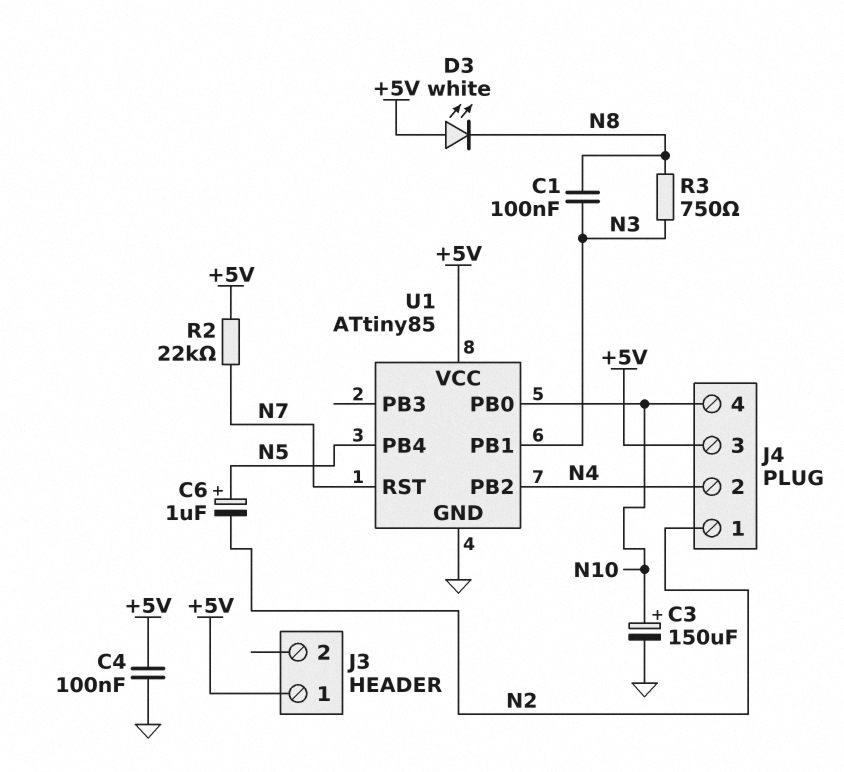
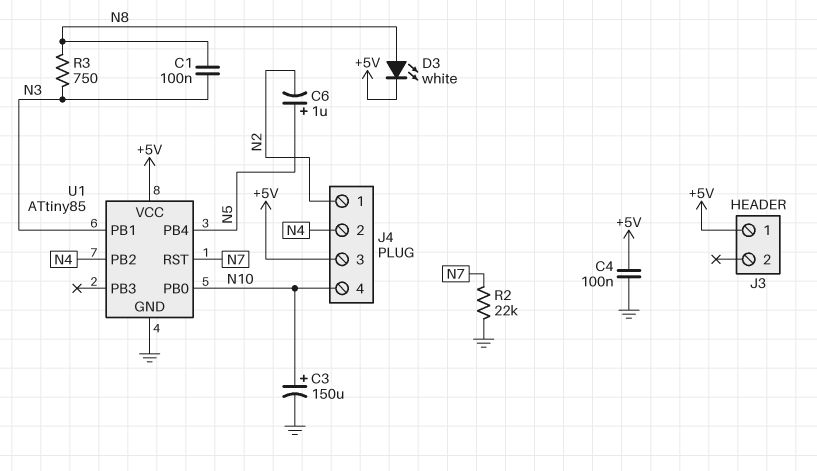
D3: LED white (A +5V, K N8) -> LED white (A N8, K +5V)
R2: 22k (+5V, N7) -> 22k (GND, N7)

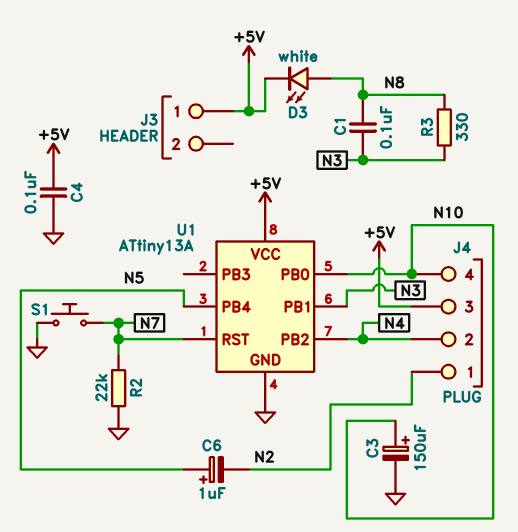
R3: 750 (N3, N8) -> 330 (N3, N8)
S1: none -> button (GND, N7)
U1: ATtiny85 -> ATtiny13A

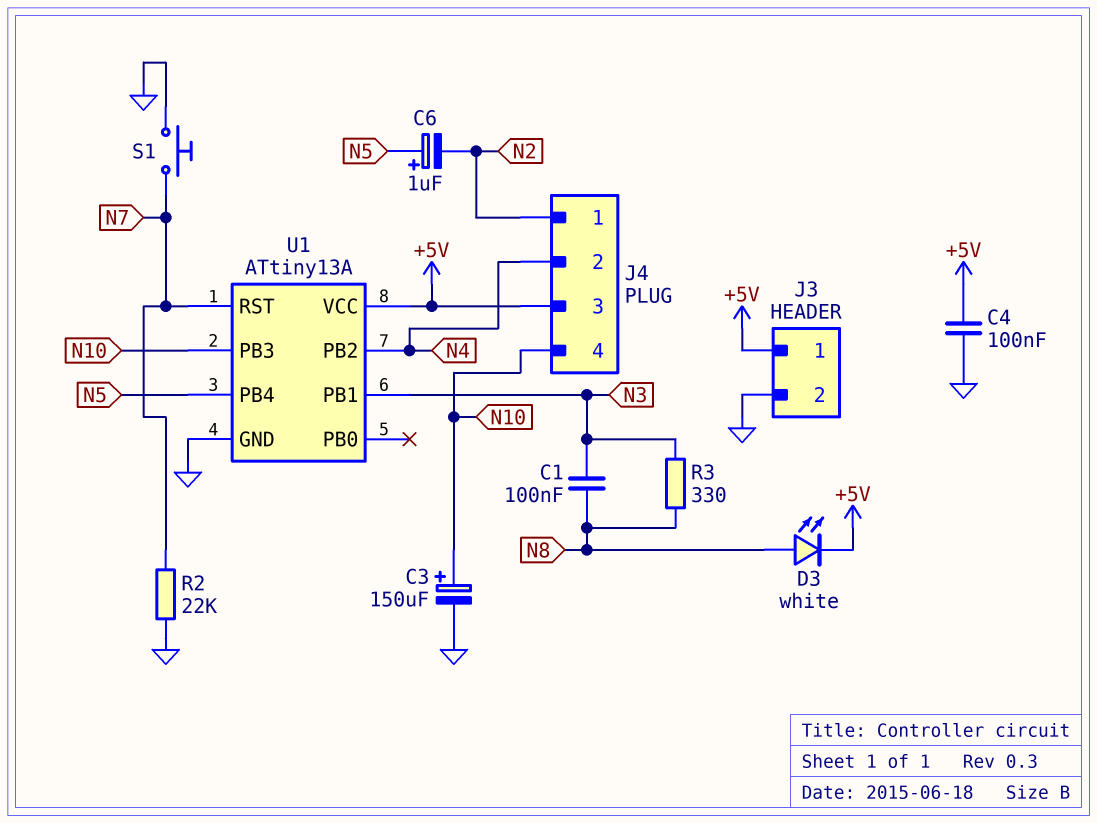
J3 pin 2: none -> GND
U1 pin PB0: N10 -> none
U1 pin PB3: none -> N10

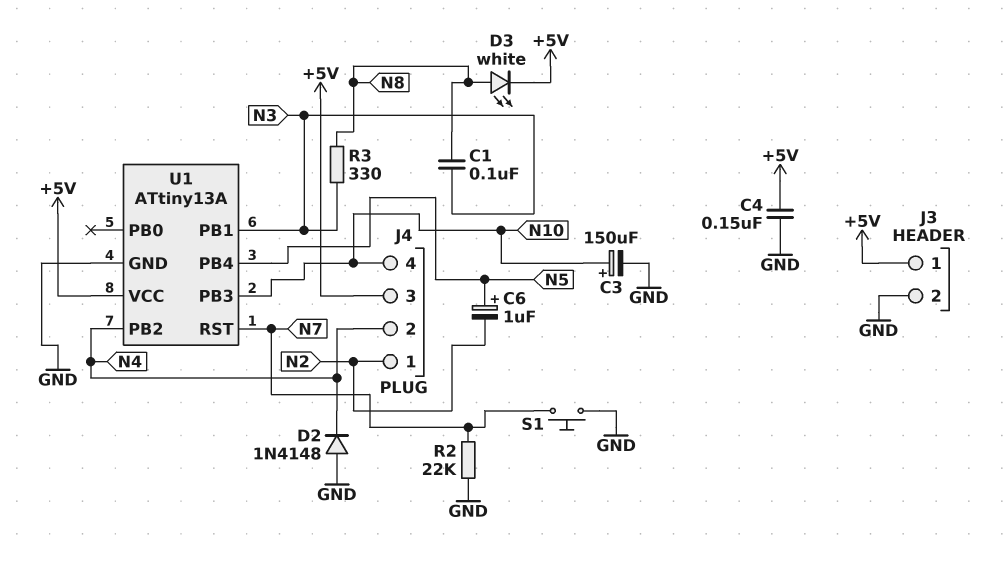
C4: 100nF (+5V, GND) -> 150nF (+5V, GND)
D2: none -> diode 1N4148 (A GND, K N4)

